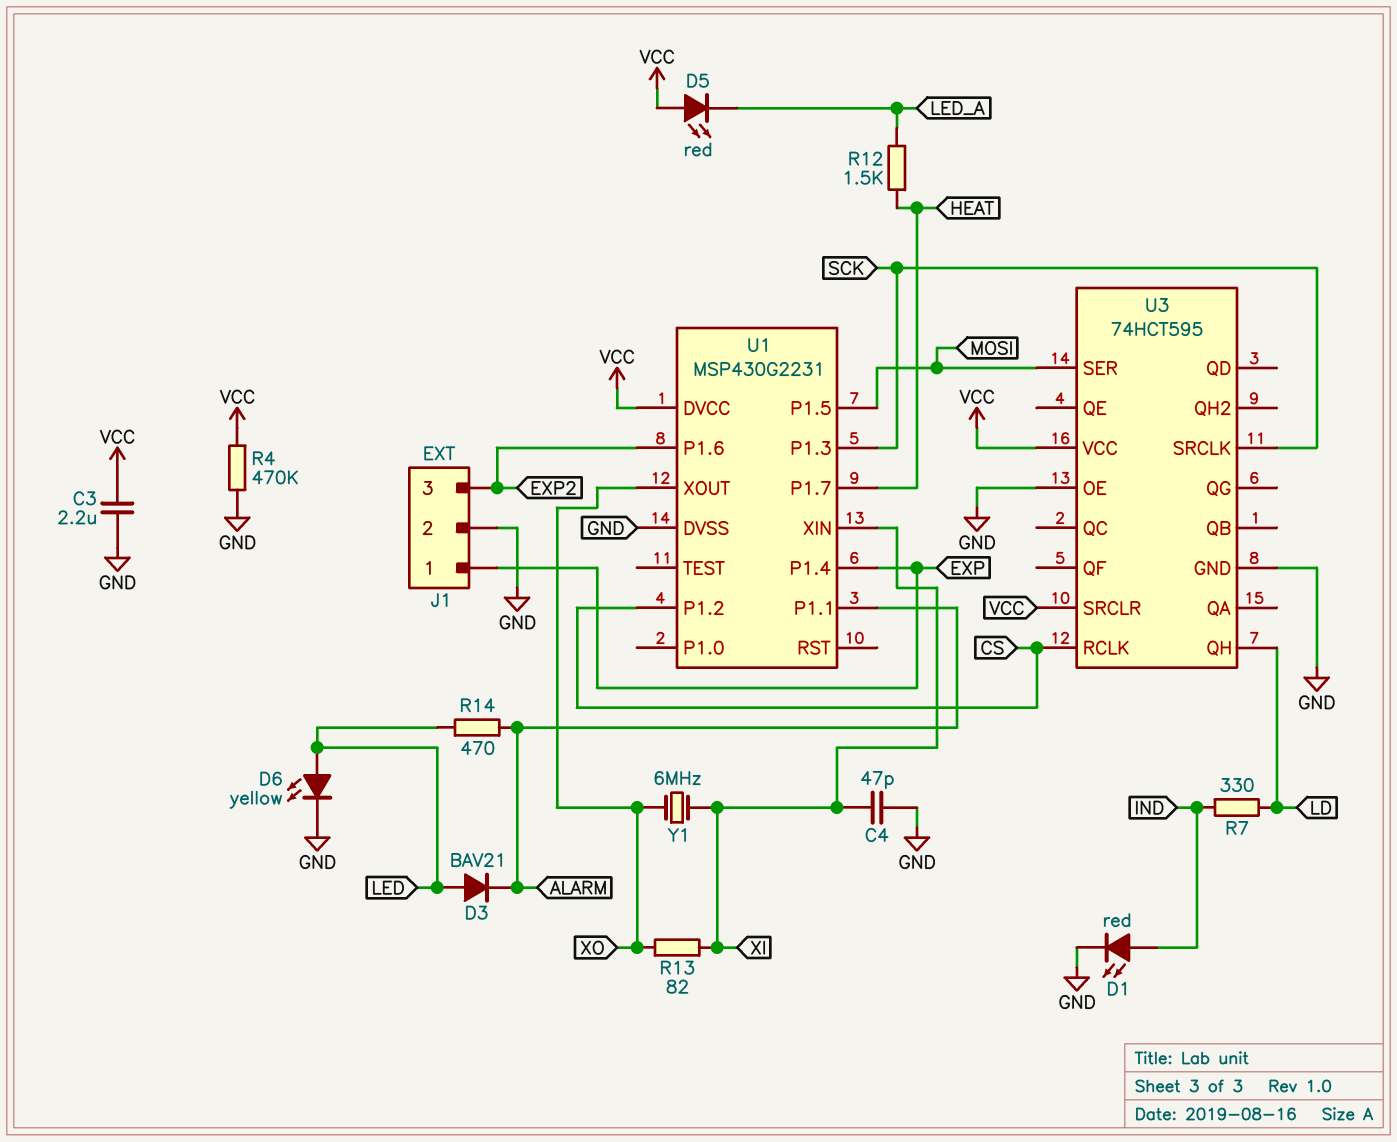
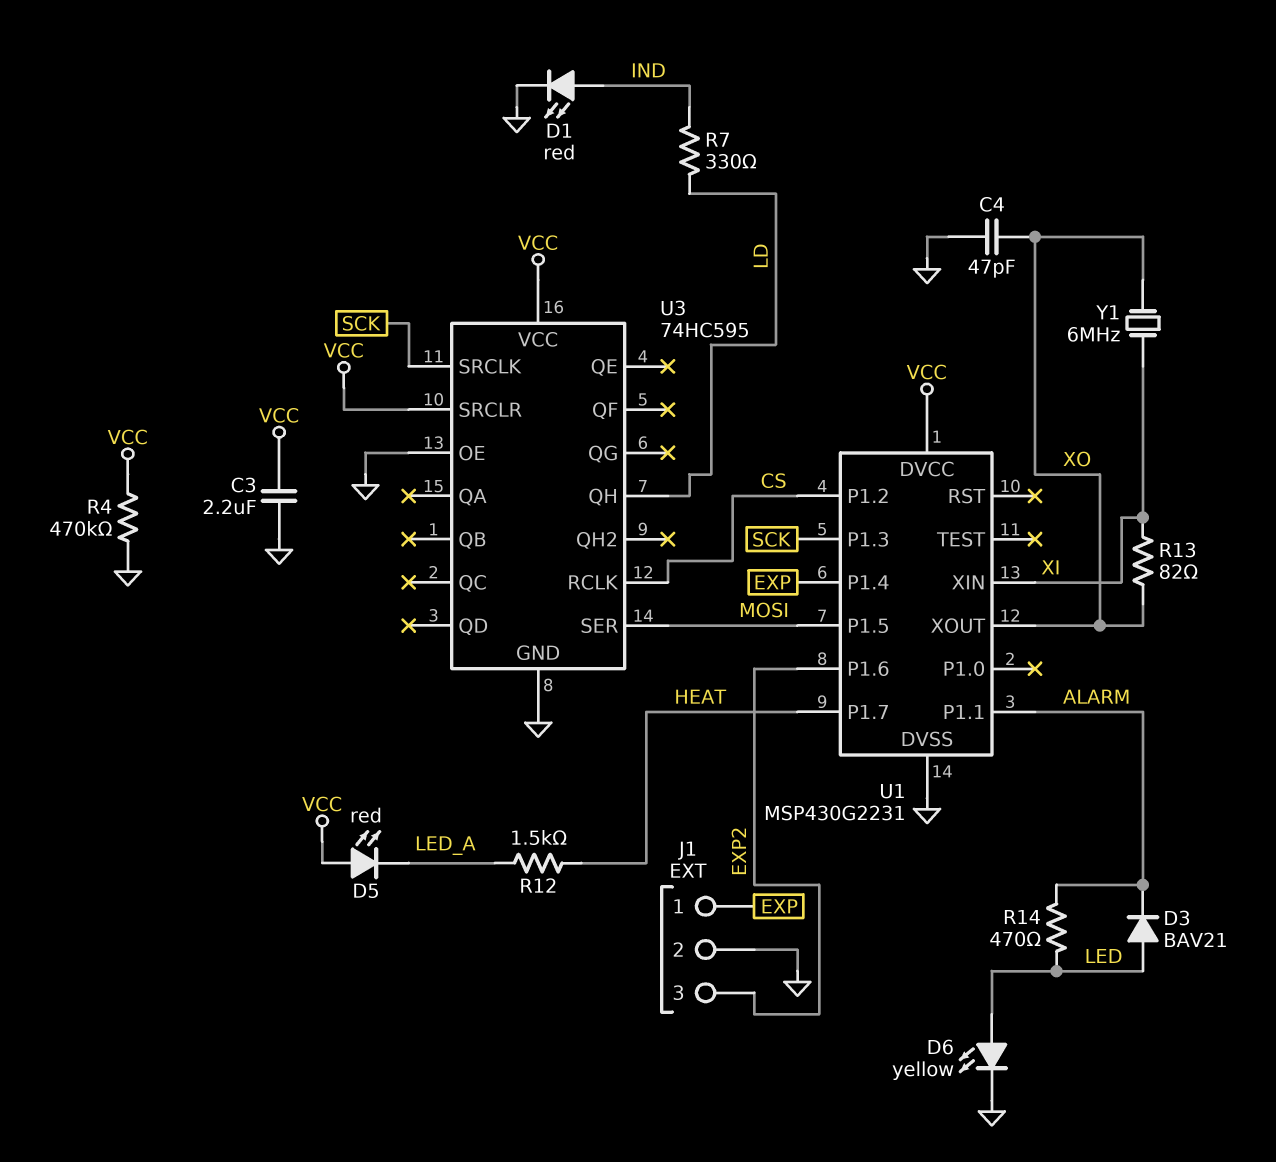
C4: 47pF (GND, XI) -> 47pF (GND, XO)
U3: 74HCT595 -> 74HC595

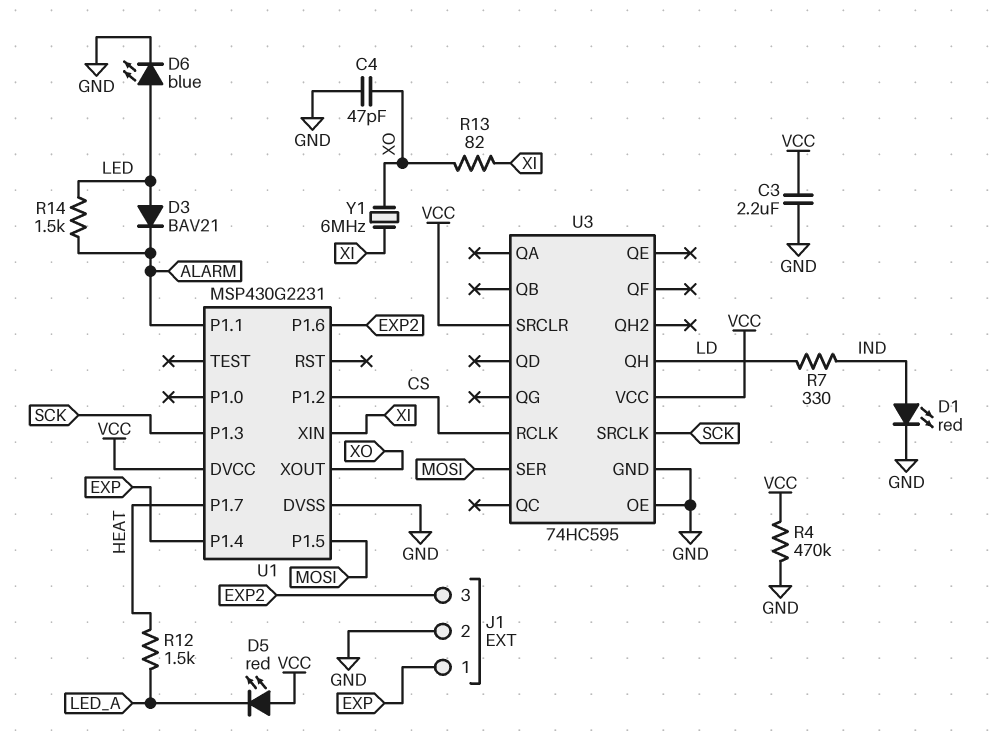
D6: LED yellow (A LED, K GND) -> LED blue (A LED, K GND)
R14: 470 (ALARM, LED) -> 1.5k (ALARM, LED)

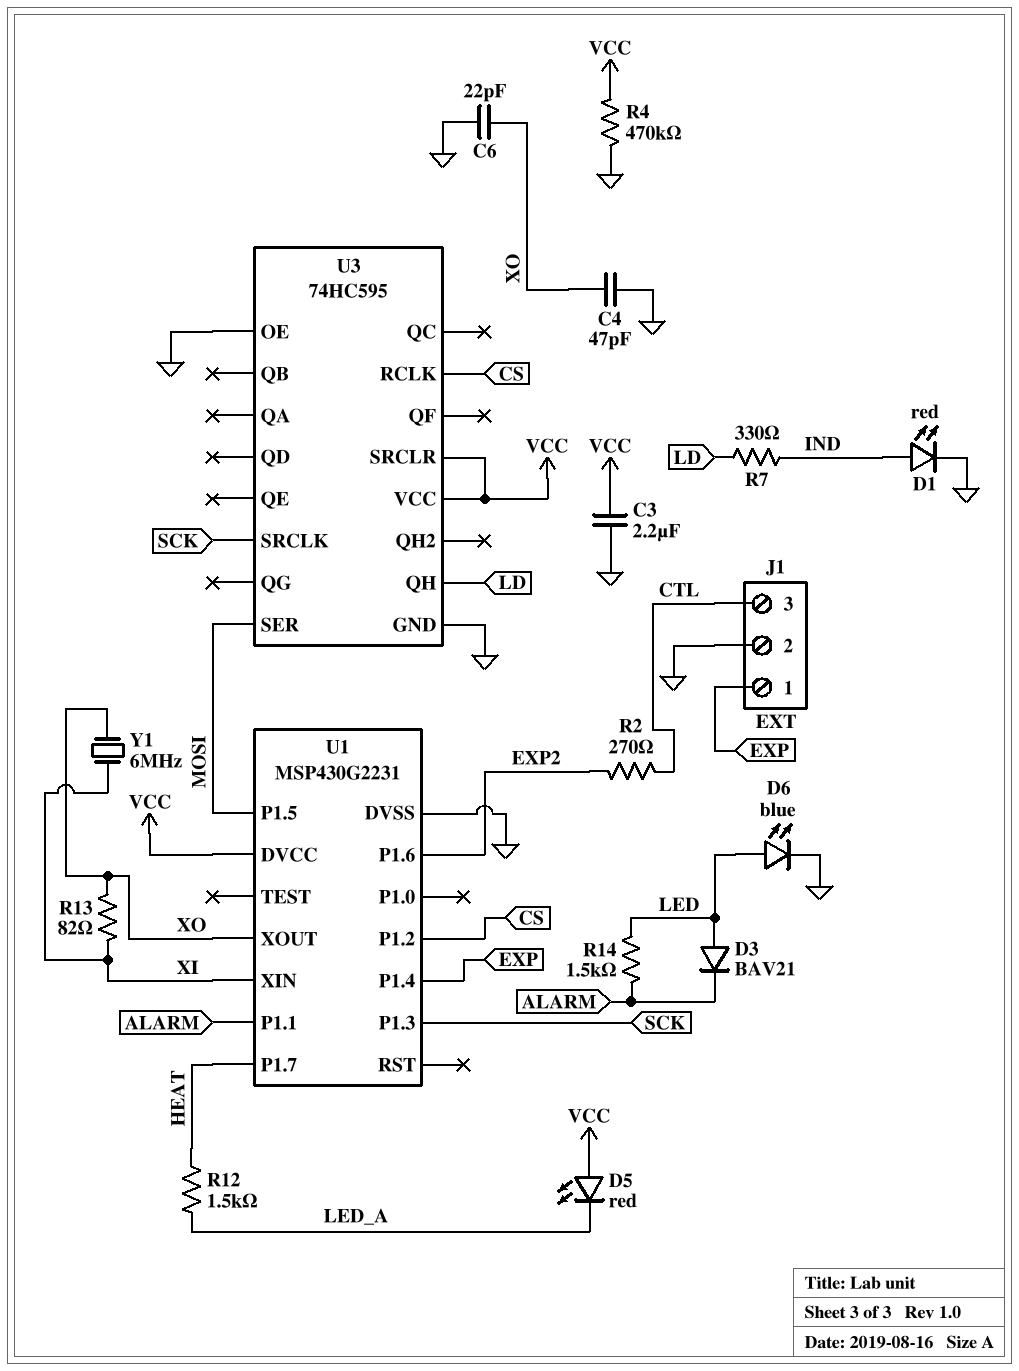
C6: none -> 22pF (GND, XO)
J1 pin 3: EXP2 -> CTL
R2: none -> 270 (CTL, EXP2)

